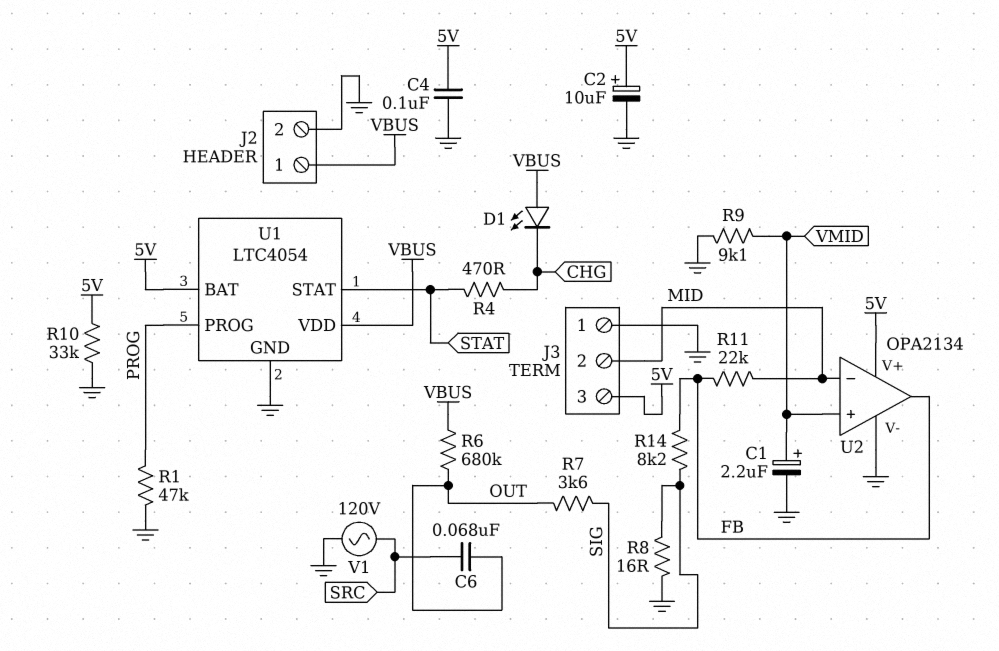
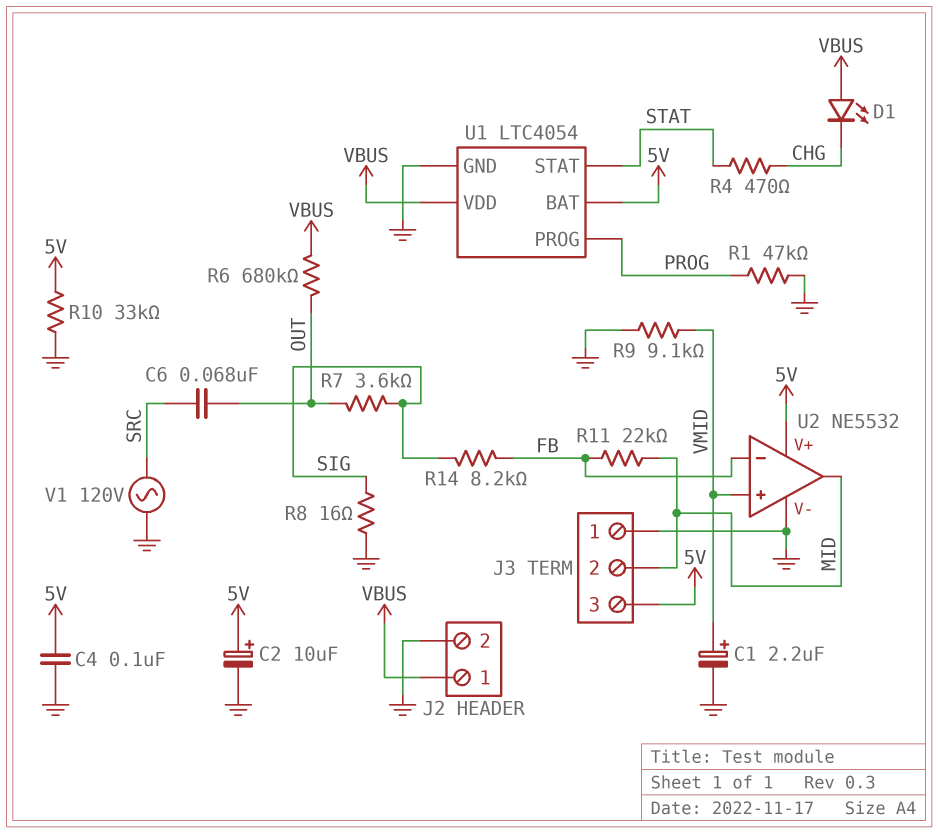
U2: OPA2134 -> NE5532
U2 pin in-: MID -> FB
U2 pin out: FB -> MID

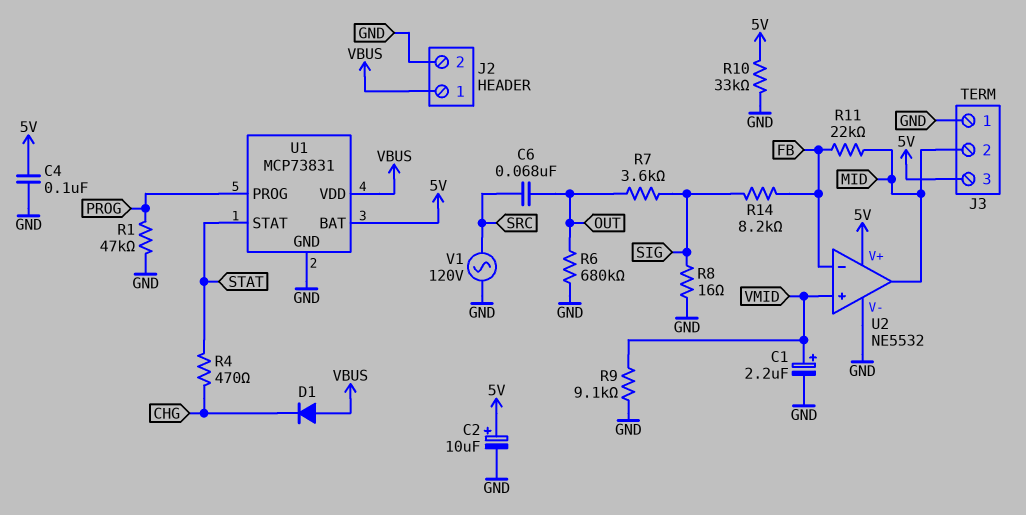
D1: LED (A VBUS, K CHG) -> diode (A VBUS, K CHG)
R6: 680k (OUT, VBUS) -> 680k (GND, OUT)
U1: LTC4054 -> MCP73831

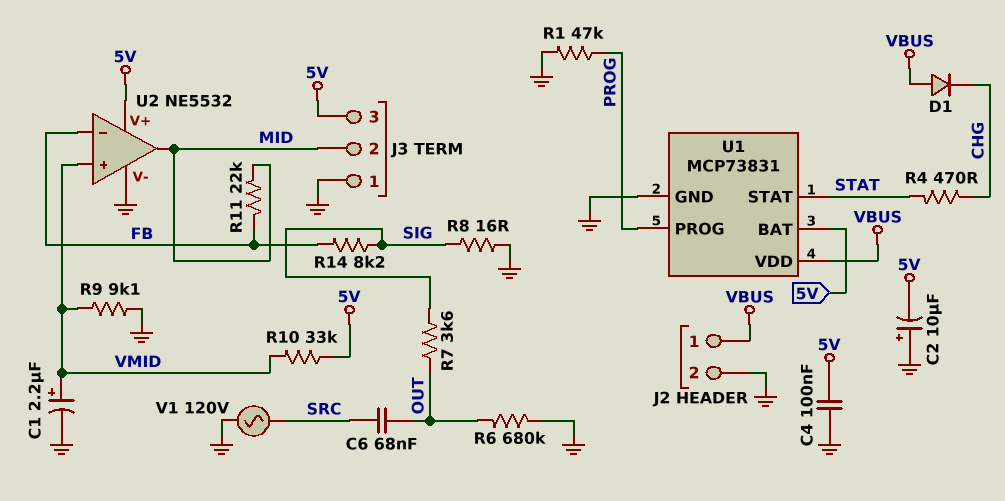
C2: 10uF (plus 5V, minus GND) -> 10uF (plus GND, minus 5V)
R10: 33k (5V, GND) -> 33k (5V, VMID)

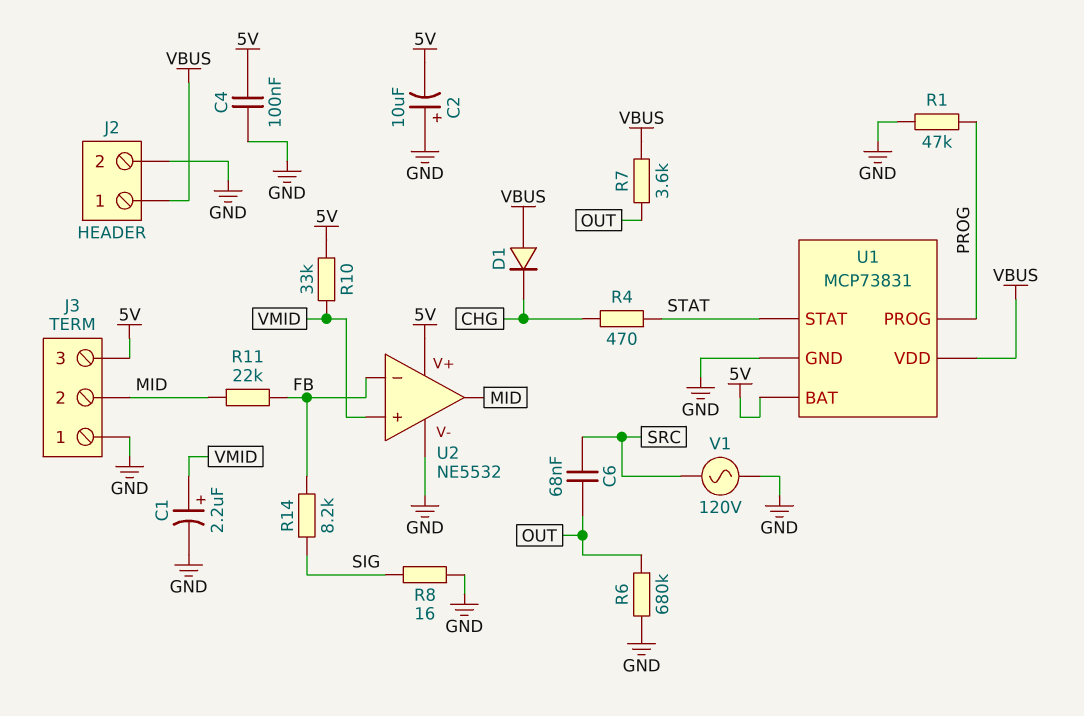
R7: 3.6k (OUT, SIG) -> 3.6k (OUT, VBUS)
R9: 9.1k (GND, VMID) -> none

